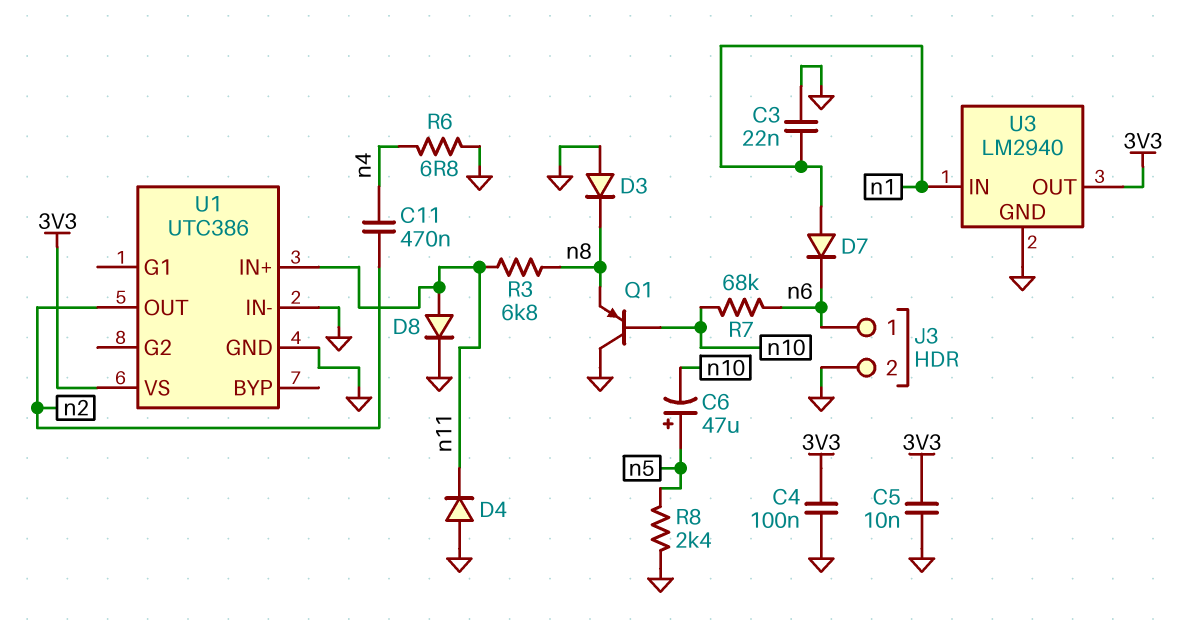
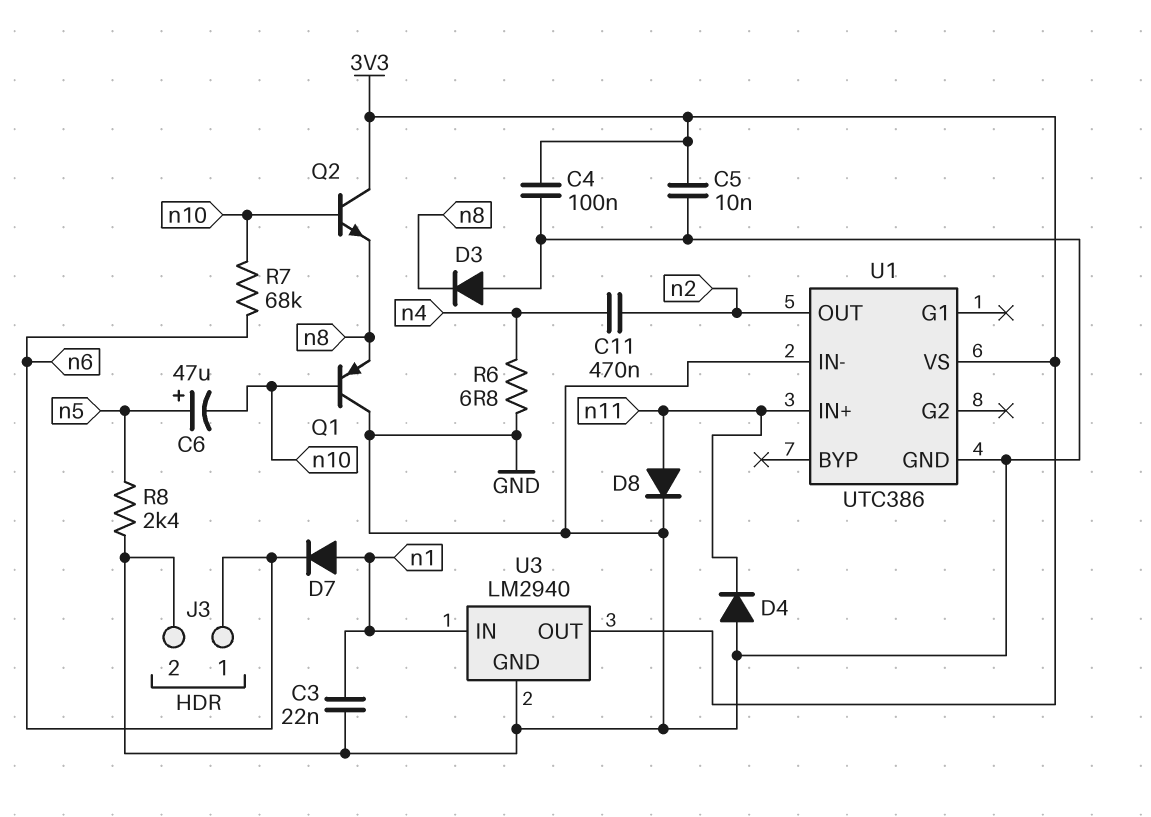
Q2: none -> NPN (B n10, C 3V3, E n8)
R3: 6.8k (n8, n11) -> none

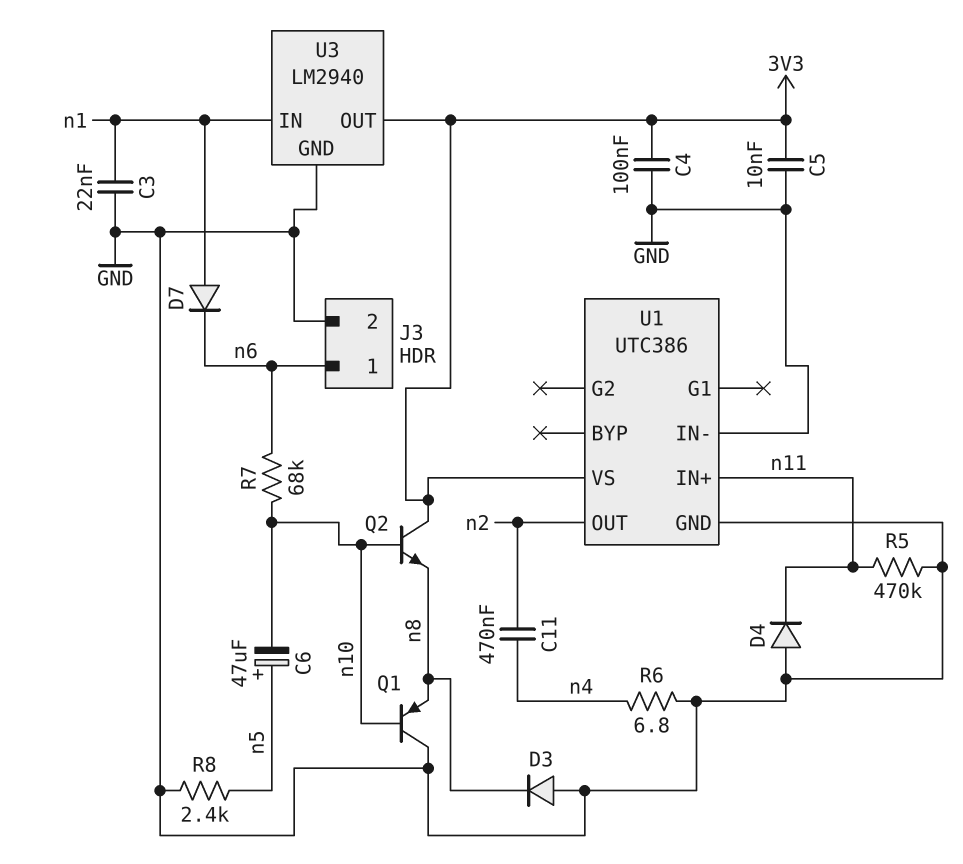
D8: diode (A n11, K GND) -> none
R5: none -> 470k (GND, n11)

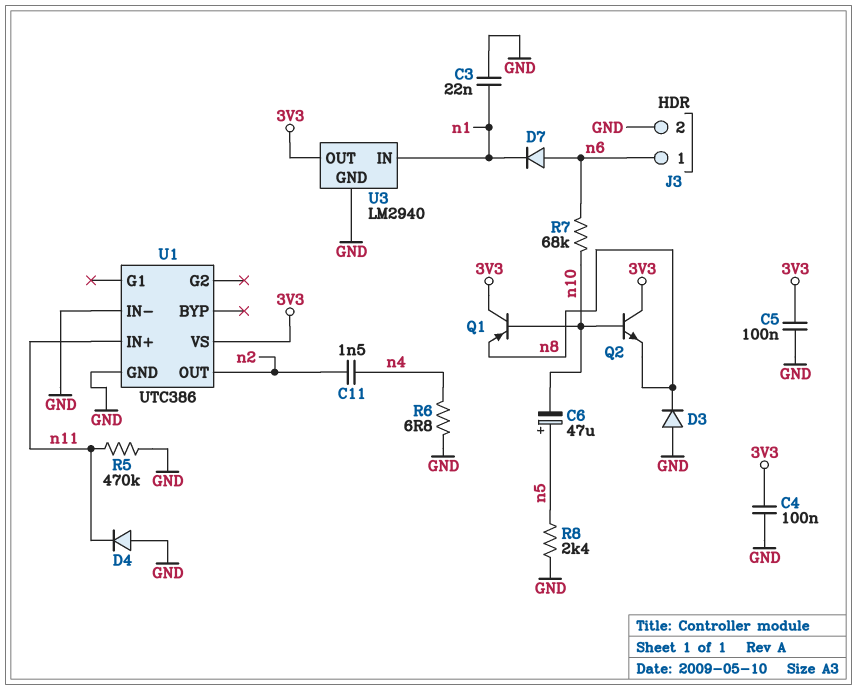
C5: 10nF (3V3, GND) -> 100nF (3V3, GND)
C11: 470nF (n2, n4) -> 1.5nF (n2, n4)
D7: diode (A n1, K n6) -> diode (A n6, K n1)
Q1: PNP (B n10, C GND, E n8) -> PNP (B n10, C 3V3, E n8)

